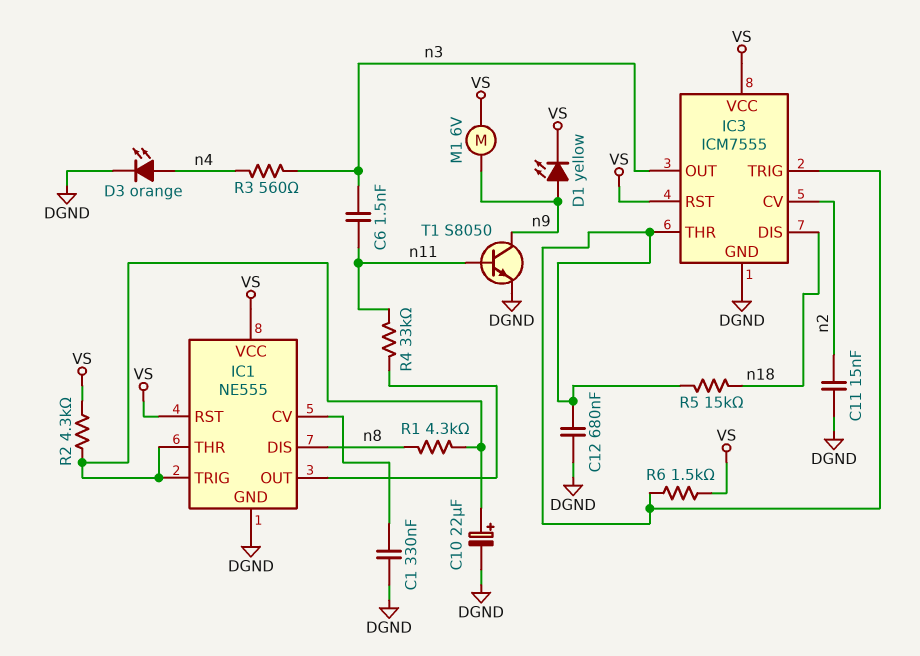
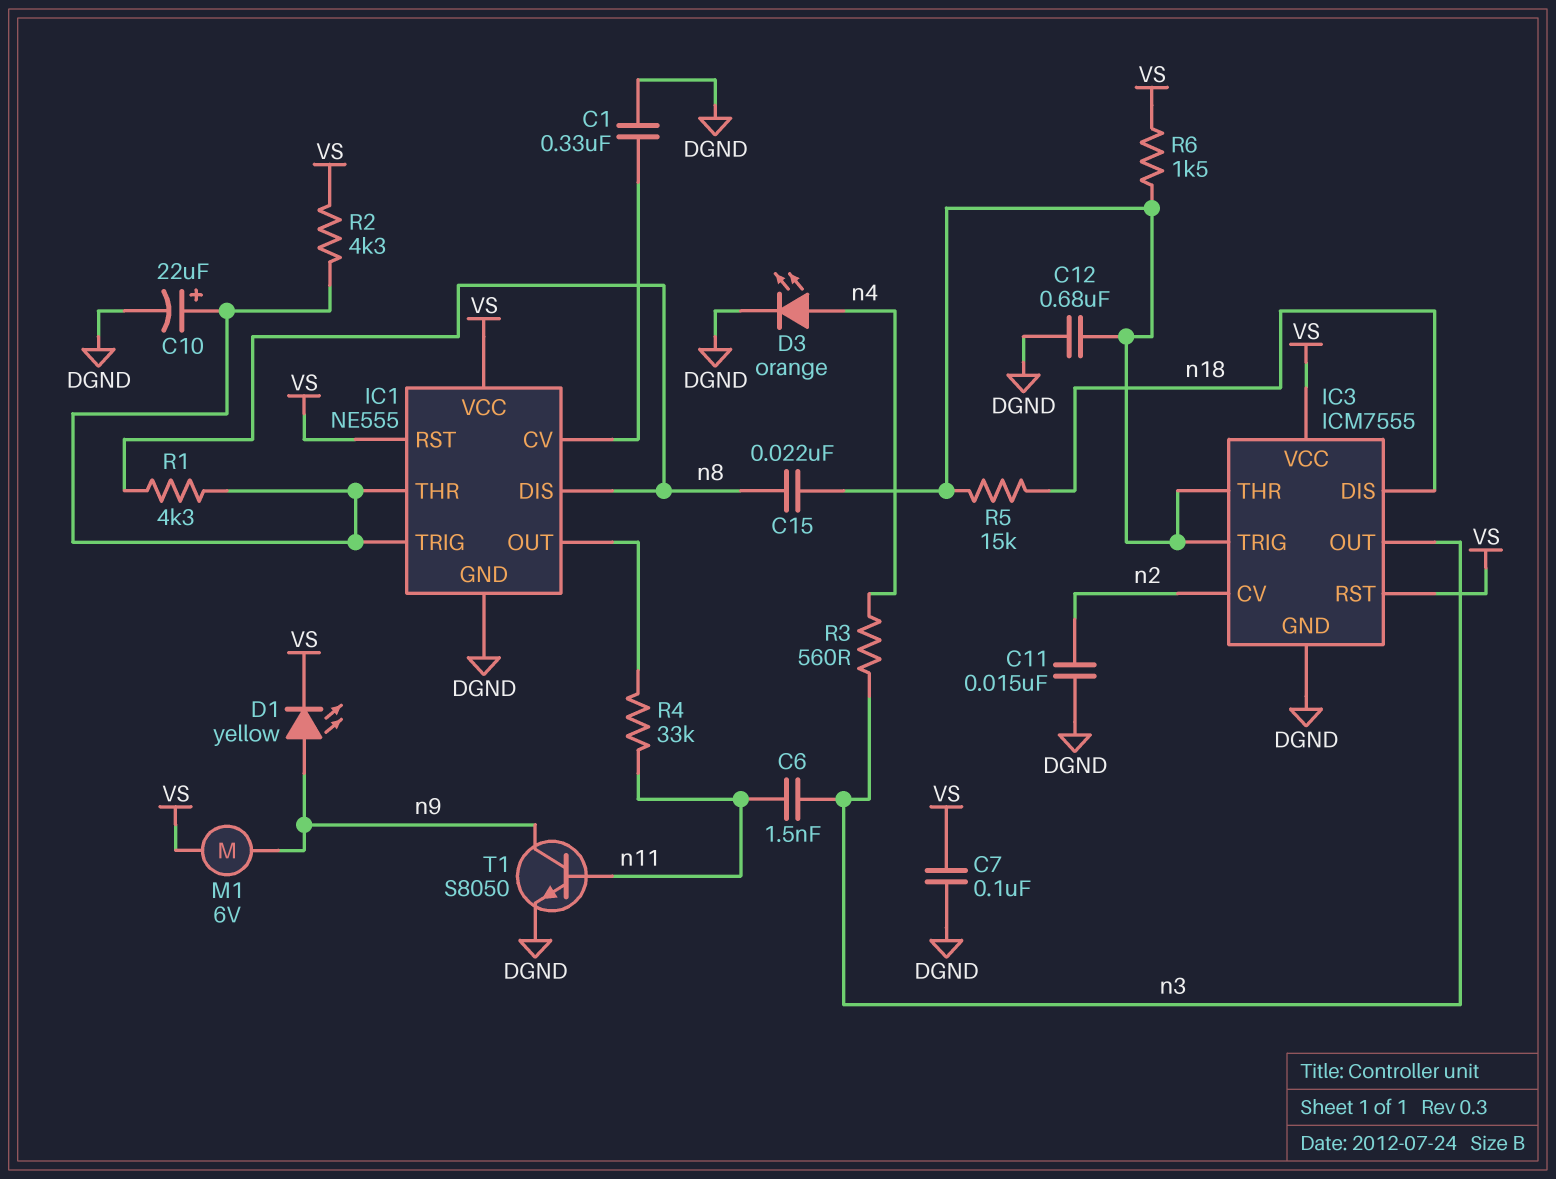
C7: none -> 100nF (DGND, VS)
C15: none -> 22nF (IC3/THR, n8)

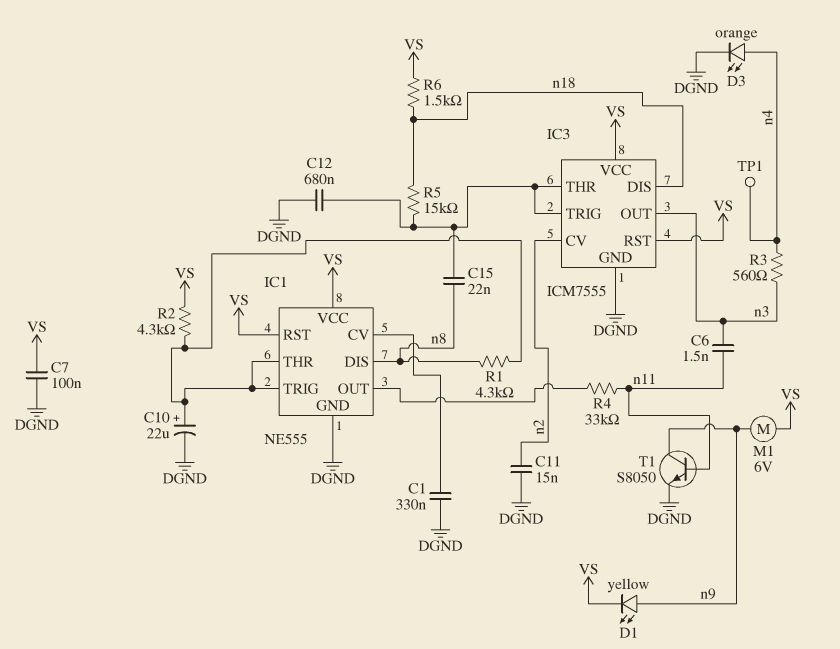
R6: 1.5k (IC3/THR, VS) -> 1.5k (VS, n18)
TP1: none -> test point (n4)

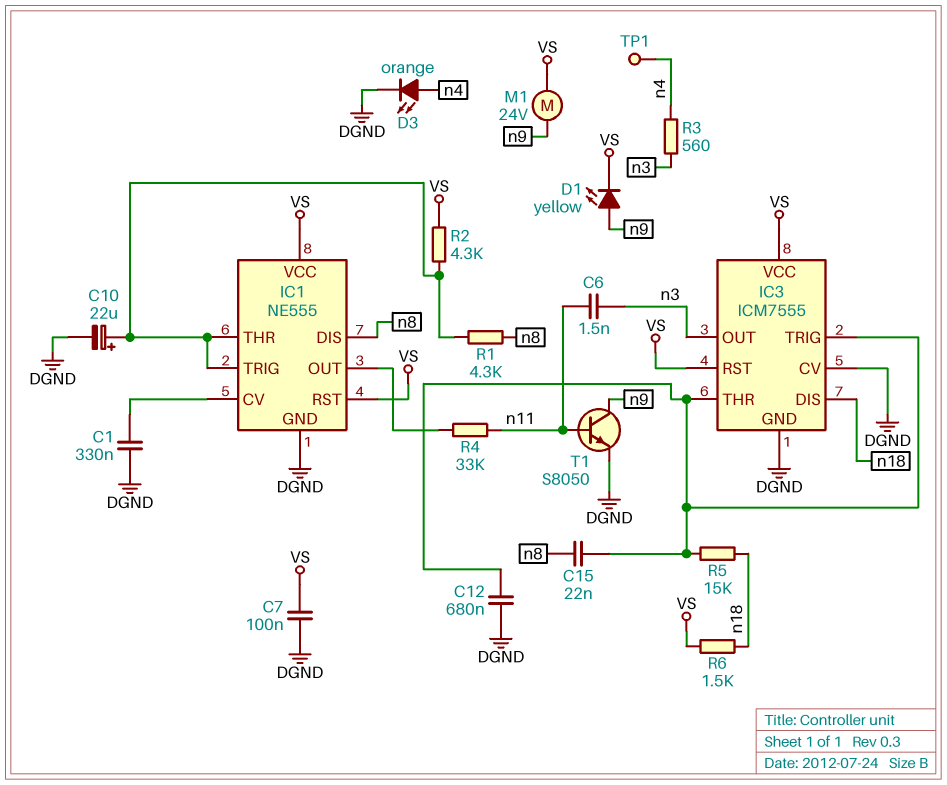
C11: 15nF (DGND, n2) -> none
IC3 pin CV: n2 -> DGND
M1: motor 6V (VS, n9) -> motor 24V (VS, n9)

